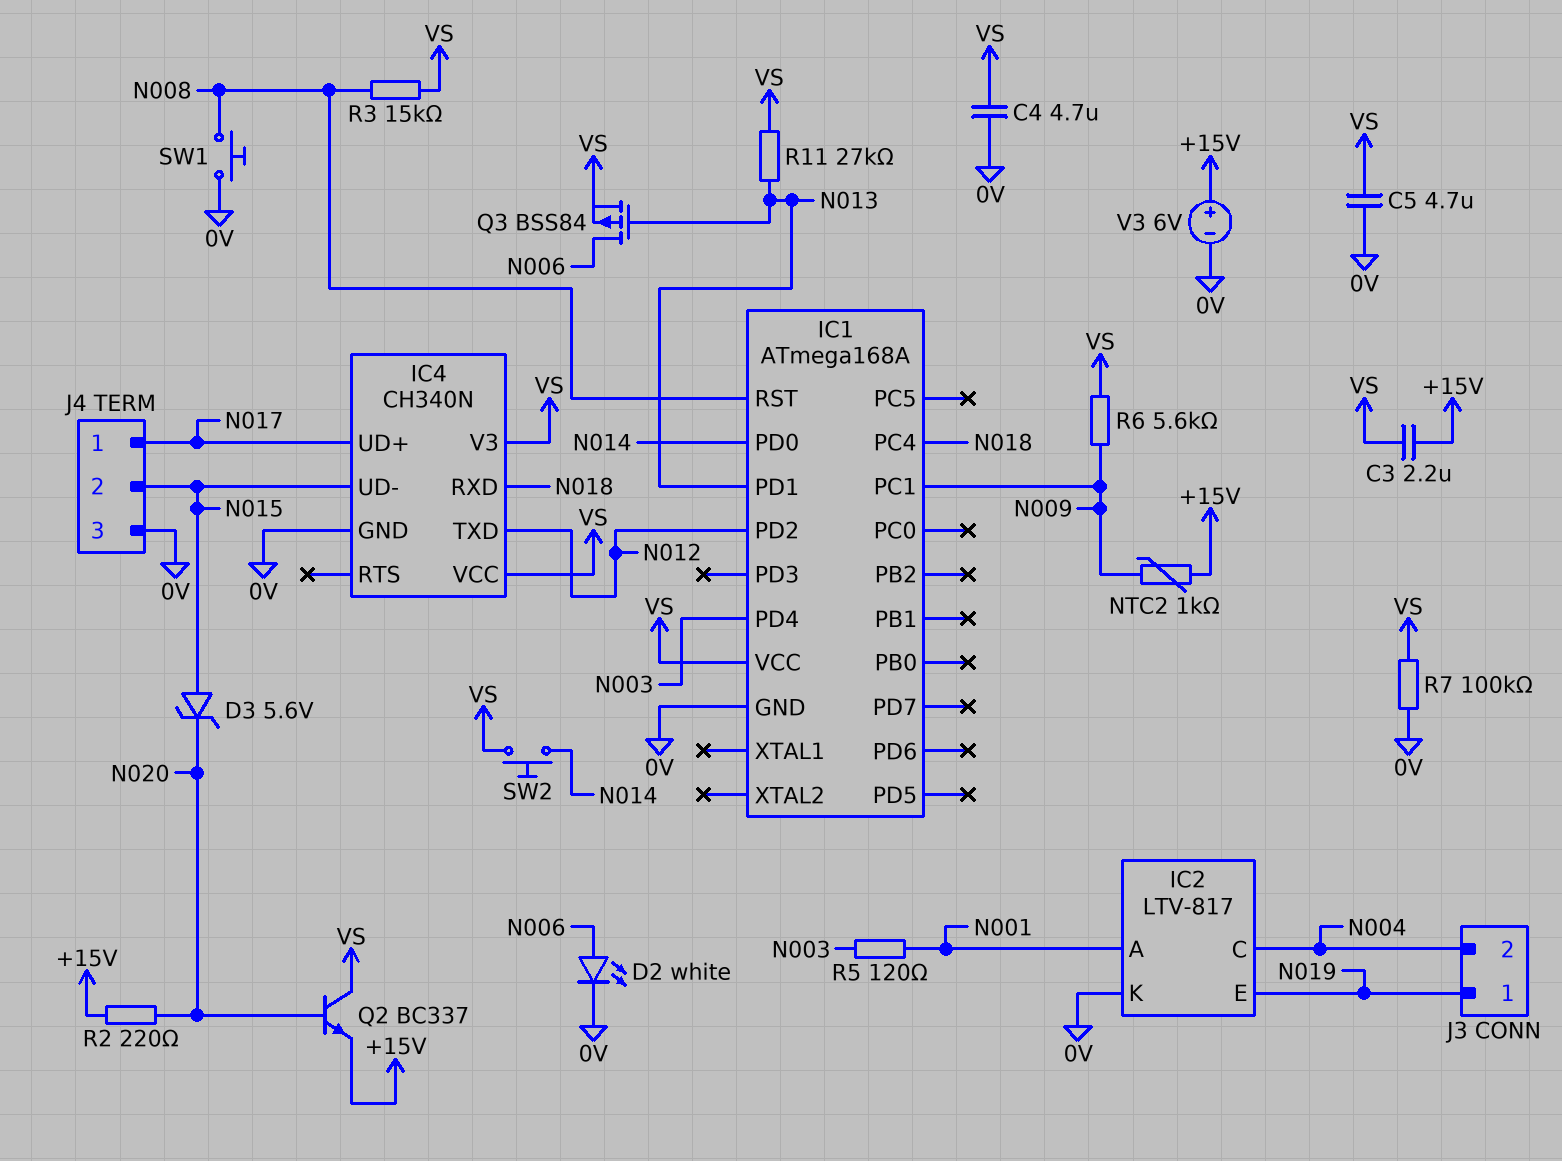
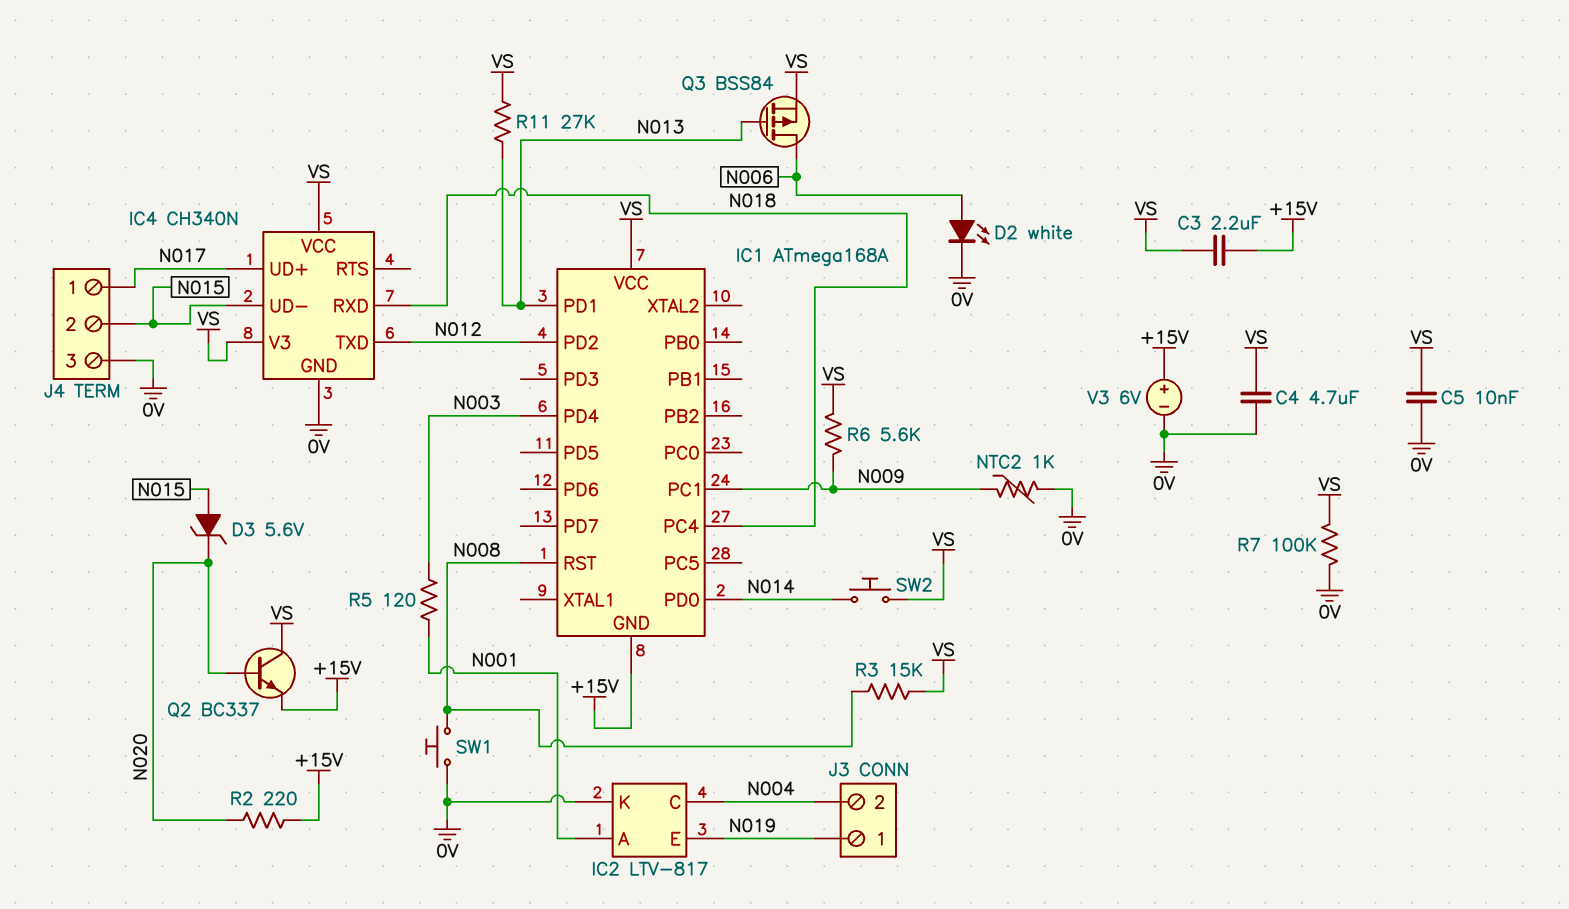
C5: 4.7uF (0V, VS) -> 10nF (0V, VS)
IC1 pin GND: 0V -> +15V
NTC2: 1k (+15V, N009) -> 1k (0V, N009)

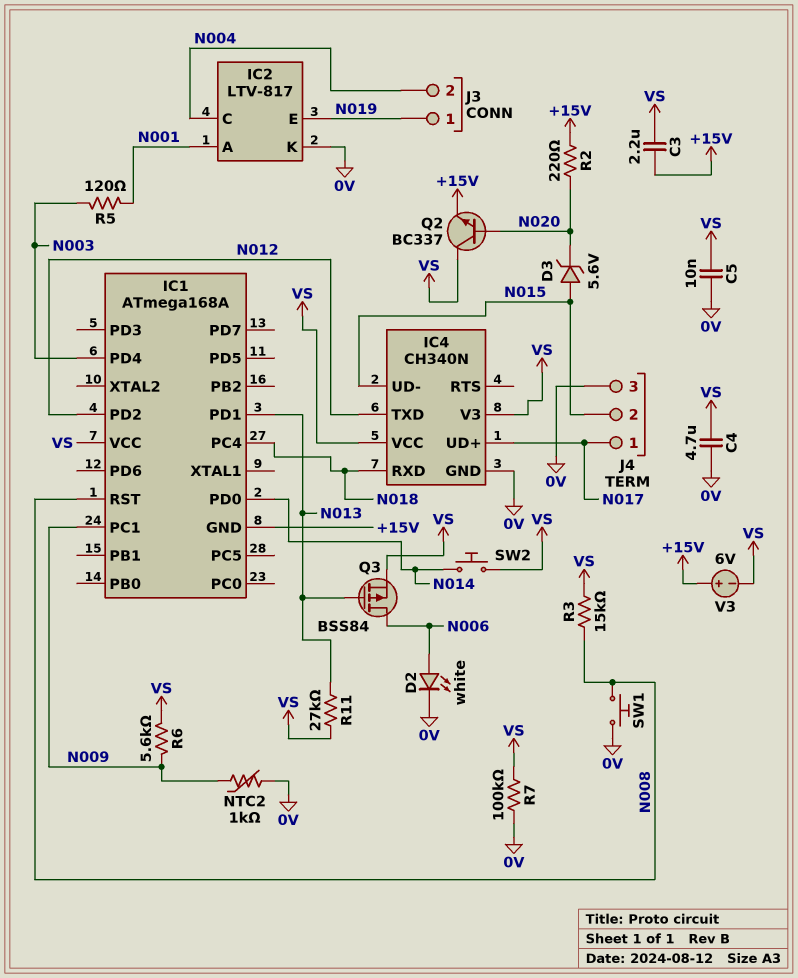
V3: 6V (plus +15V, minus 0V) -> 6V (plus +15V, minus VS)

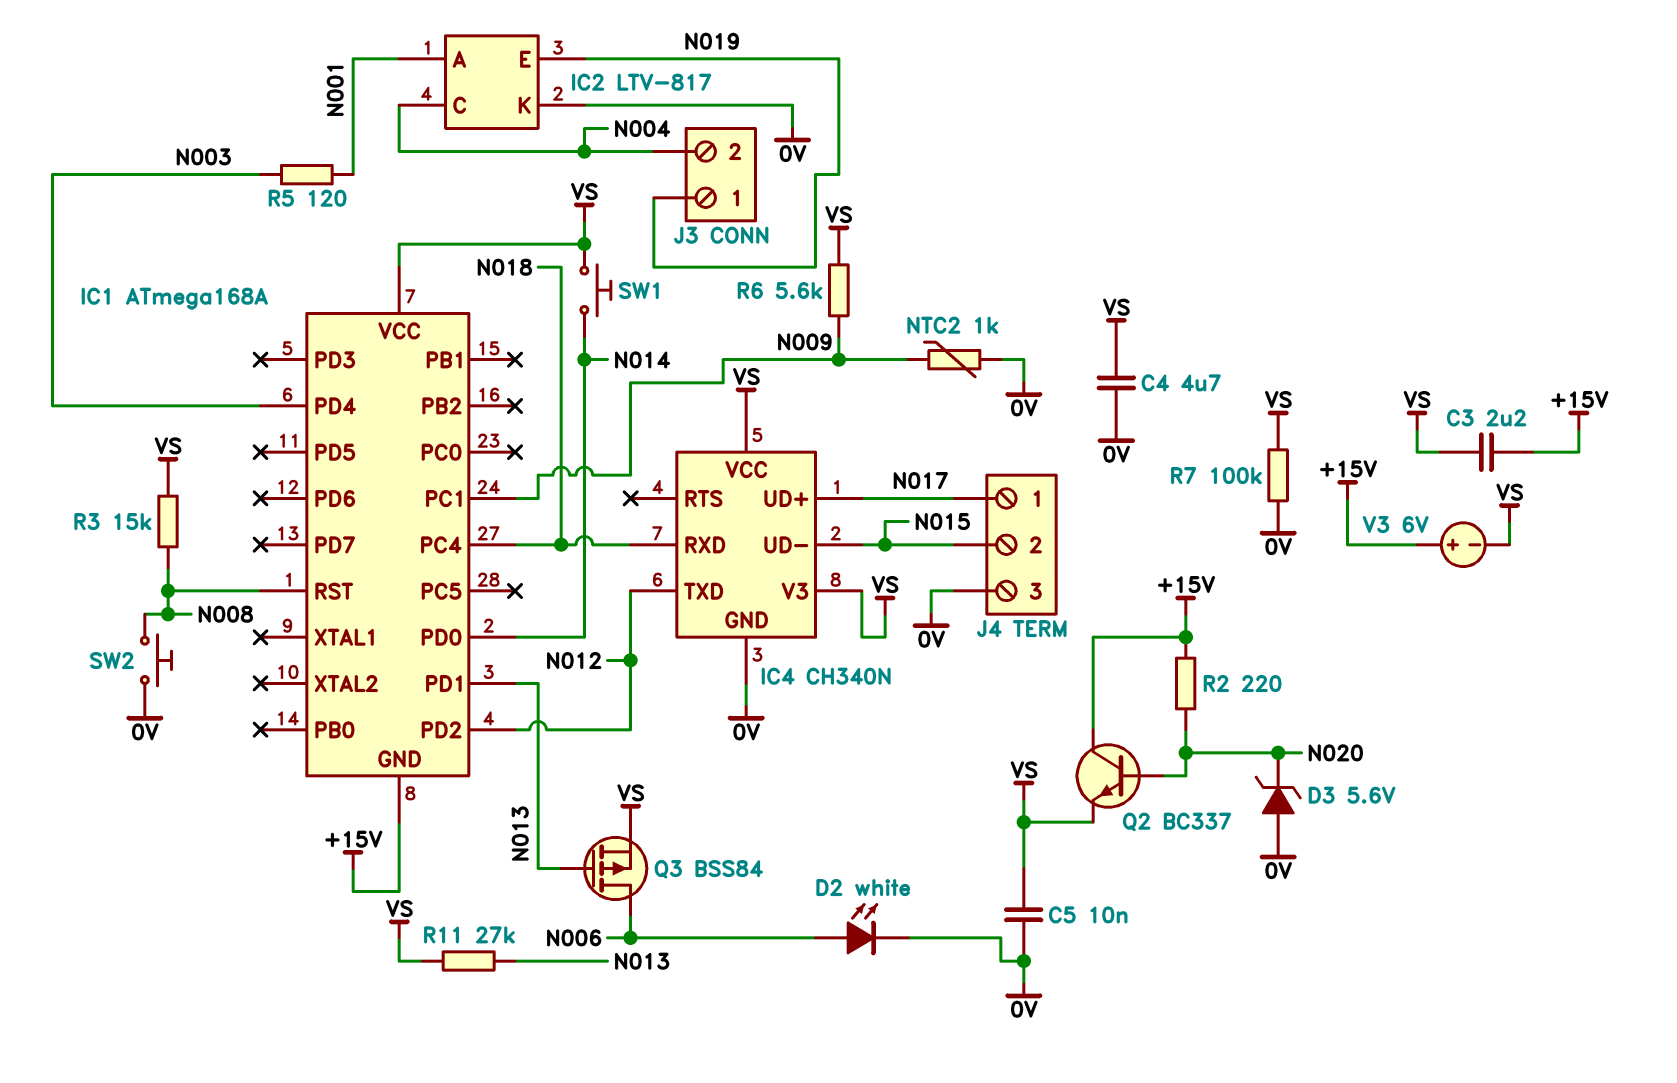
D3: zener 5.6V (A N015, K N020) -> zener 5.6V (A 0V, K N020)
Q2: NPN BC337 (B N020, C VS, E +15V) -> NPN BC337 (B N020, C +15V, E VS)
SW1: button (0V, N008) -> button (N014, VS)
SW2: button (N014, VS) -> button (0V, N008)

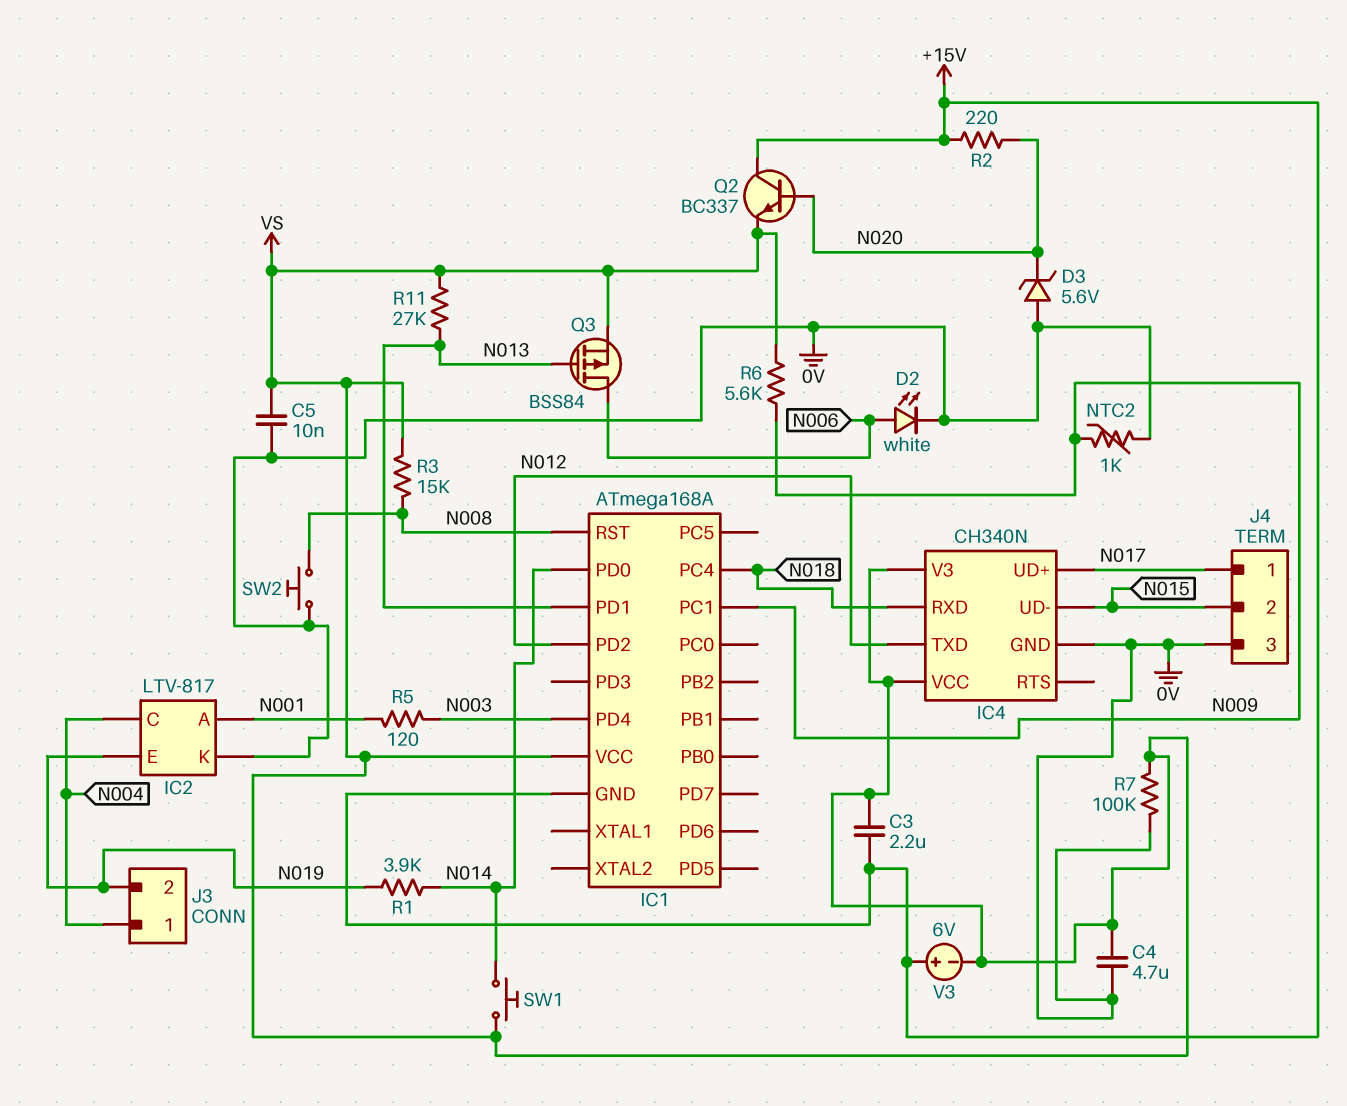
J3 pin 1: N019 -> N004
J3 pin 2: N004 -> N019
R1: none -> 3.9k (N014, N019)

